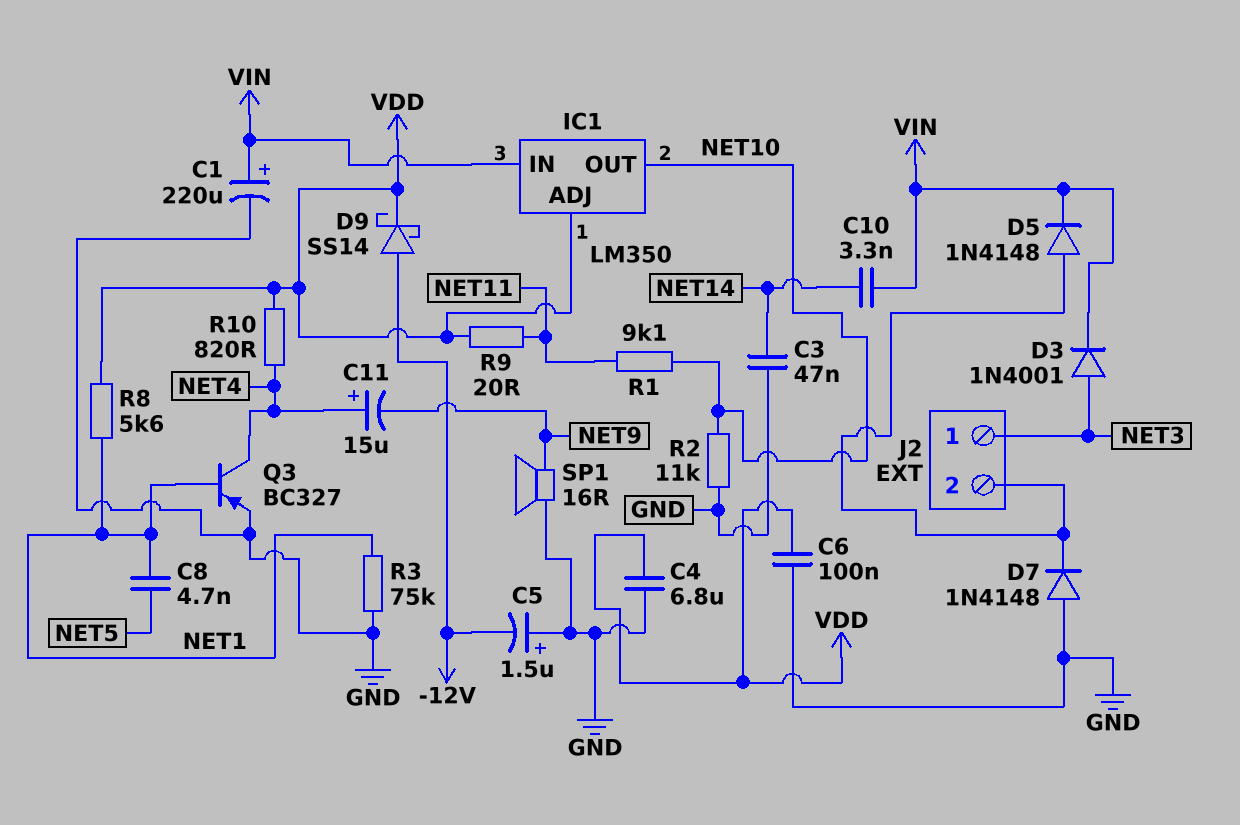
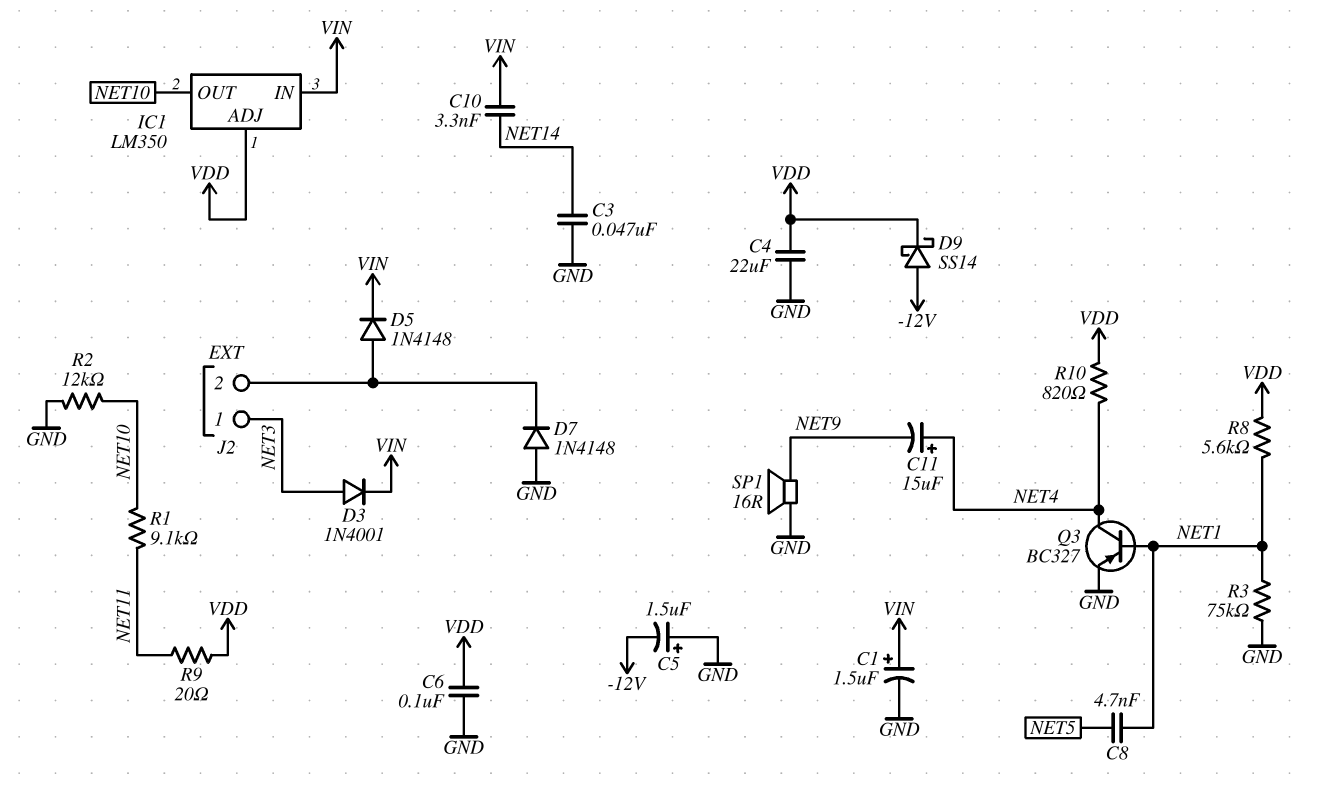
C1: 220uF (plus VIN, minus GND) -> 1.5uF (plus VIN, minus GND)
C4: 6.8uF (GND, VDD) -> 22uF (GND, VDD)
R2: 11k (GND, NET10) -> 12k (GND, NET10)

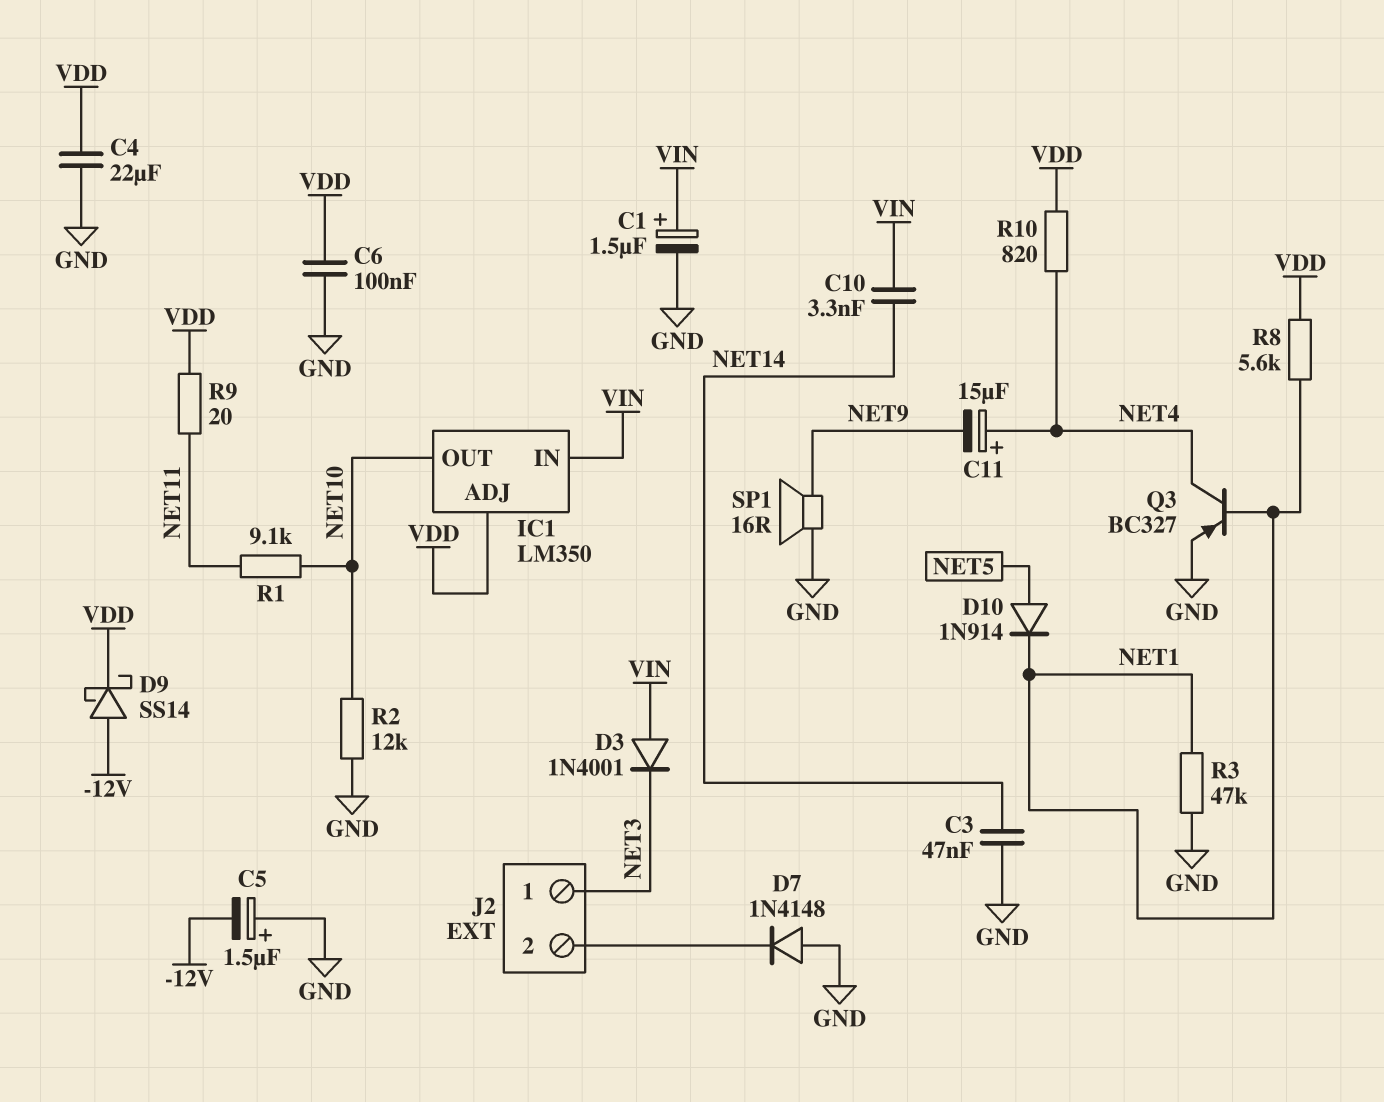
C8: 4.7nF (NET1, NET5) -> none
D3: diode 1N4001 (A NET3, K VIN) -> diode 1N4001 (A VIN, K NET3)
D5: diode 1N4148 (A J2/2, K VIN) -> none
D10: none -> diode 1N914 (A NET5, K NET1)
R3: 75k (GND, NET1) -> 47k (GND, NET1)

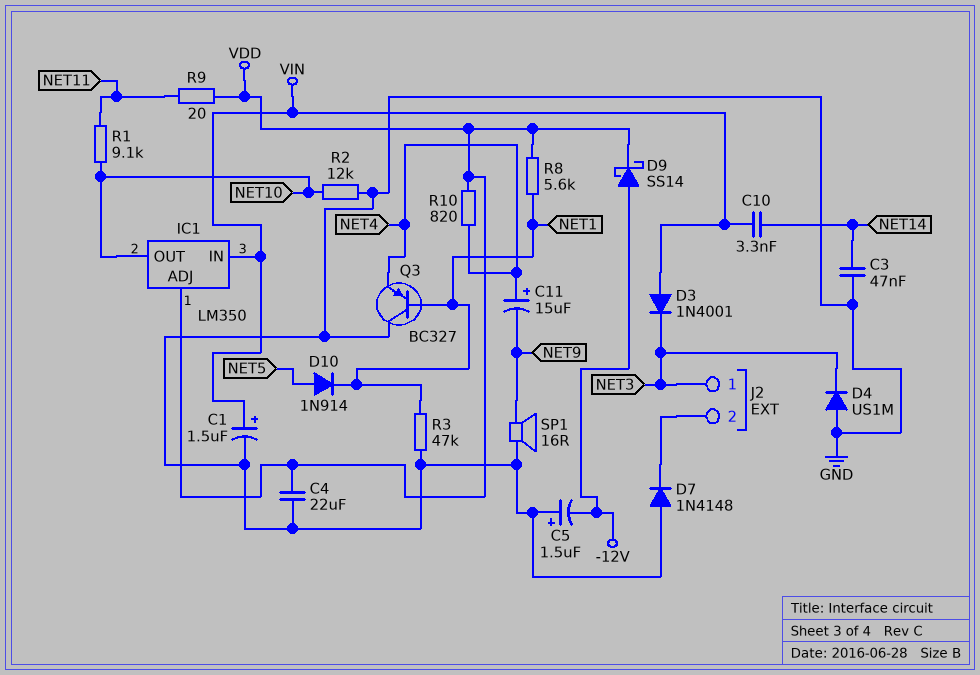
C6: 100nF (GND, VDD) -> none
D4: none -> diode US1M (A GND, K NET3)
Q3: PNP BC327 (B NET1, C NET4, E GND) -> PNP BC327 (B NET1, C GND, E NET4)

